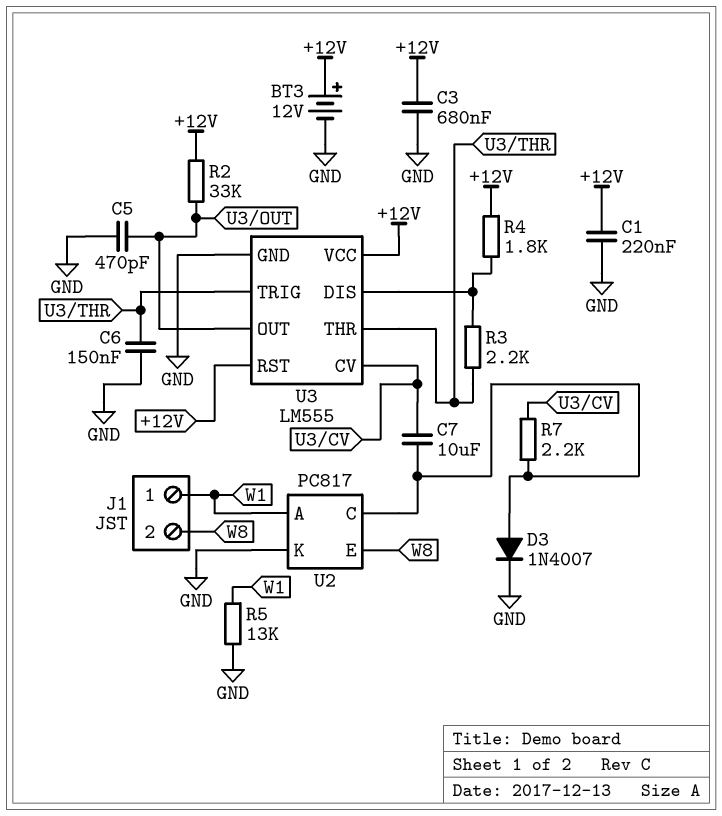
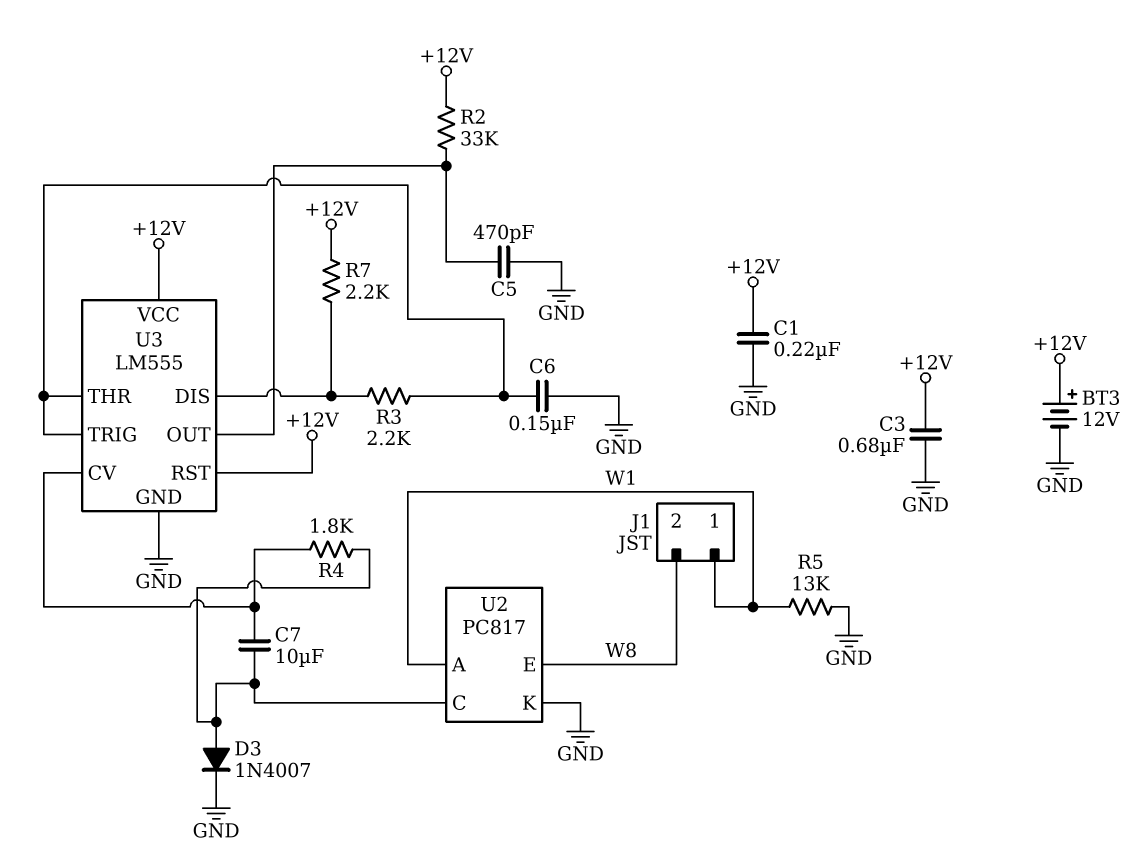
R4: 1.8k (+12V, U3/DIS) -> 1.8k (U2/C, U3/CV)
R7: 2.2k (U2/C, U3/CV) -> 2.2k (+12V, U3/DIS)

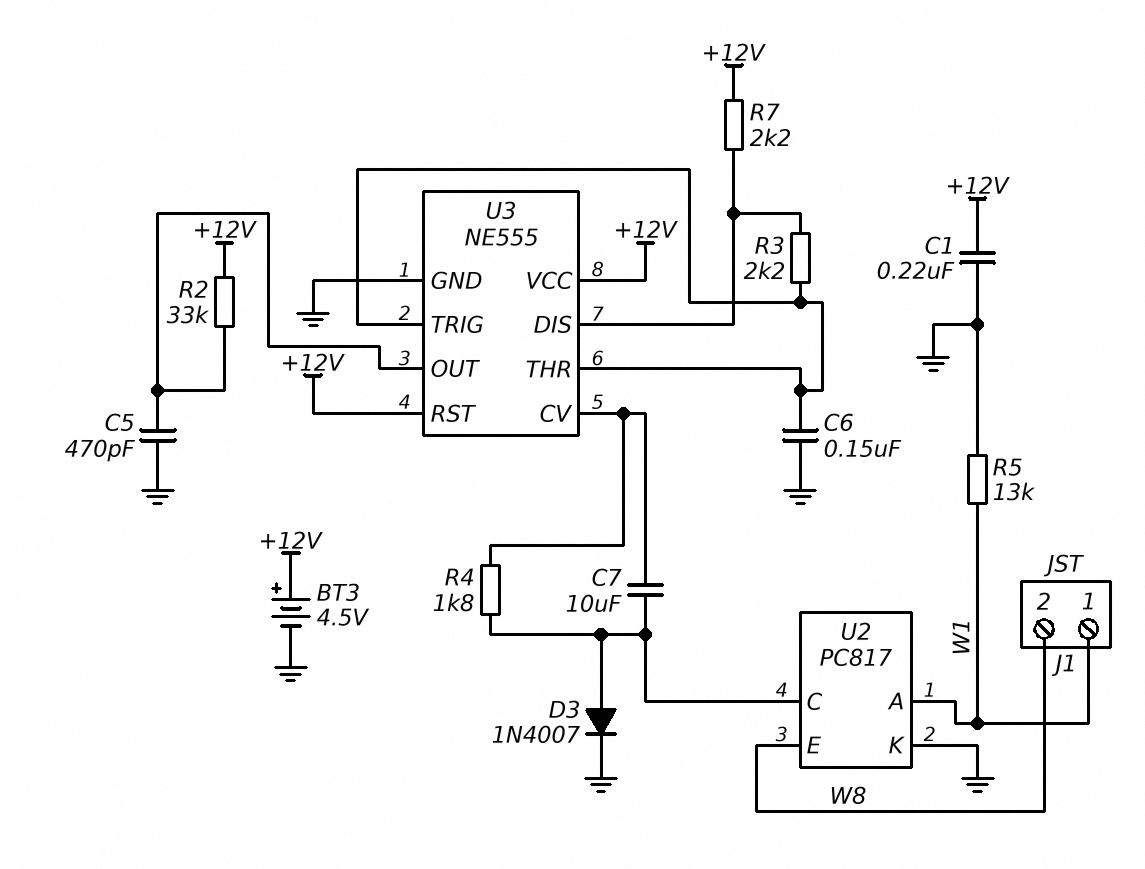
BT3: 12V (plus +12V, minus GND) -> 4.5V (plus +12V, minus GND)
C3: 680nF (+12V, GND) -> none
U3: LM555 -> NE555

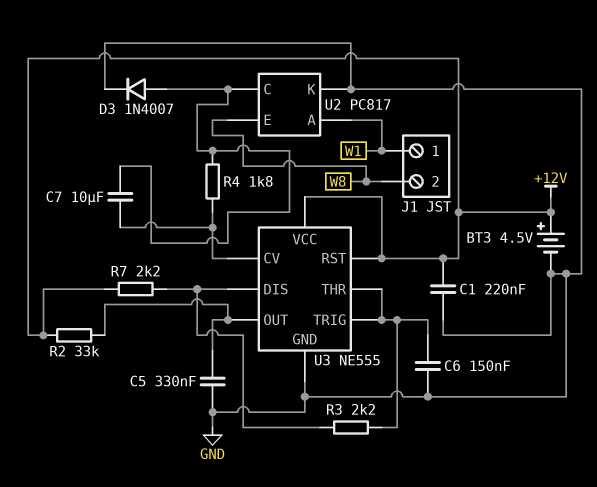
C5: 470pF (GND, U3/OUT) -> 330nF (GND, U3/OUT)
R5: 13k (GND, W1) -> none

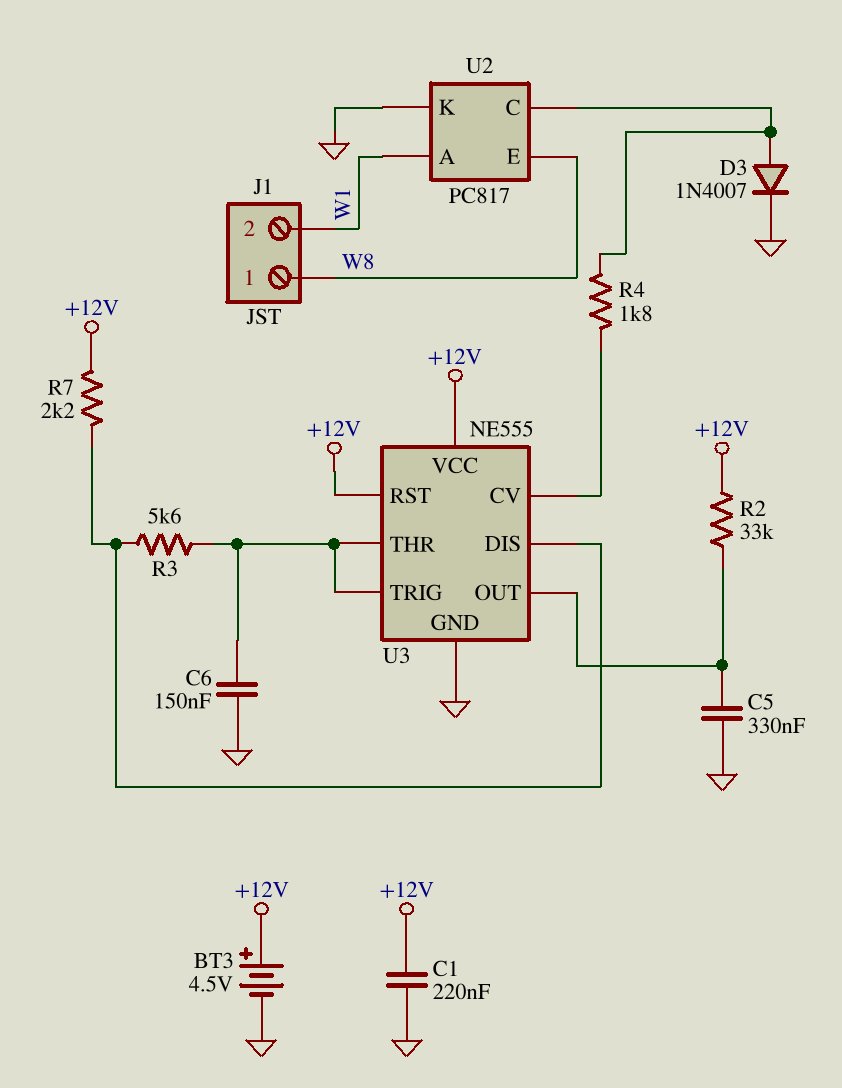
C7: 10uF (U2/C, U3/CV) -> none
J1 pin 1: W1 -> W8
J1 pin 2: W8 -> W1
R3: 2.2k (U3/DIS, U3/THR) -> 5.6k (U3/DIS, U3/THR)

